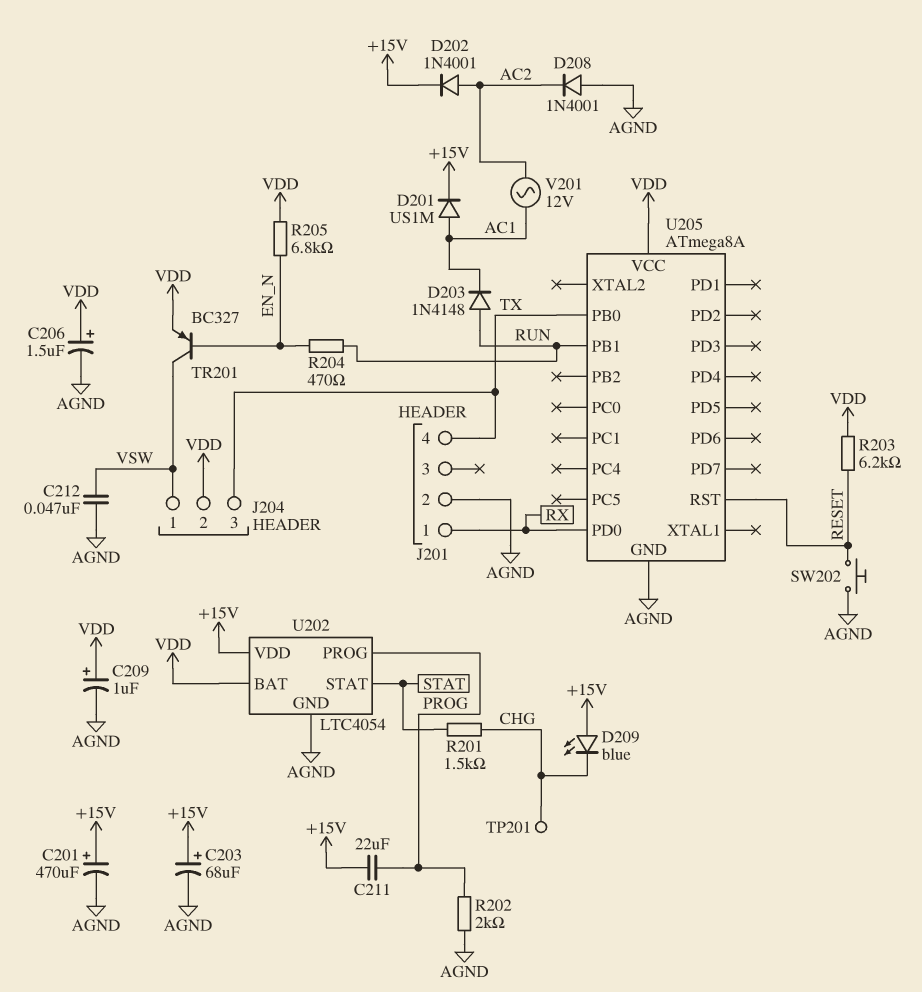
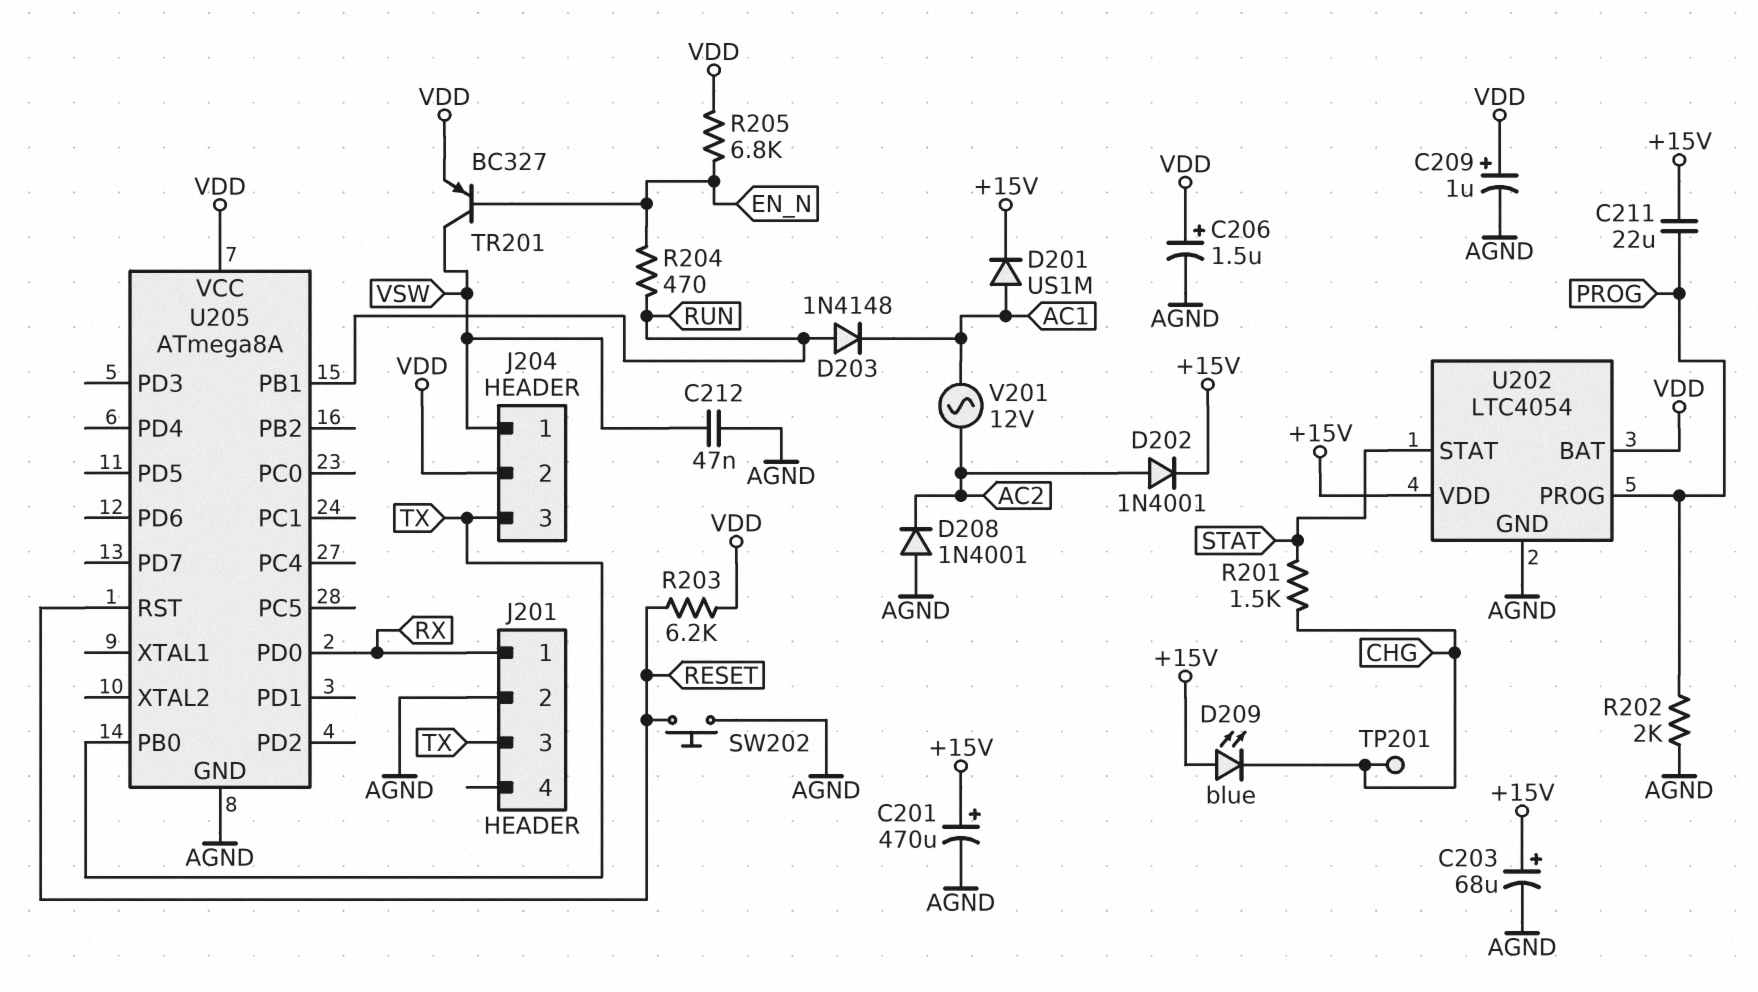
J201 pin 3: none -> TX
J201 pin 4: TX -> none

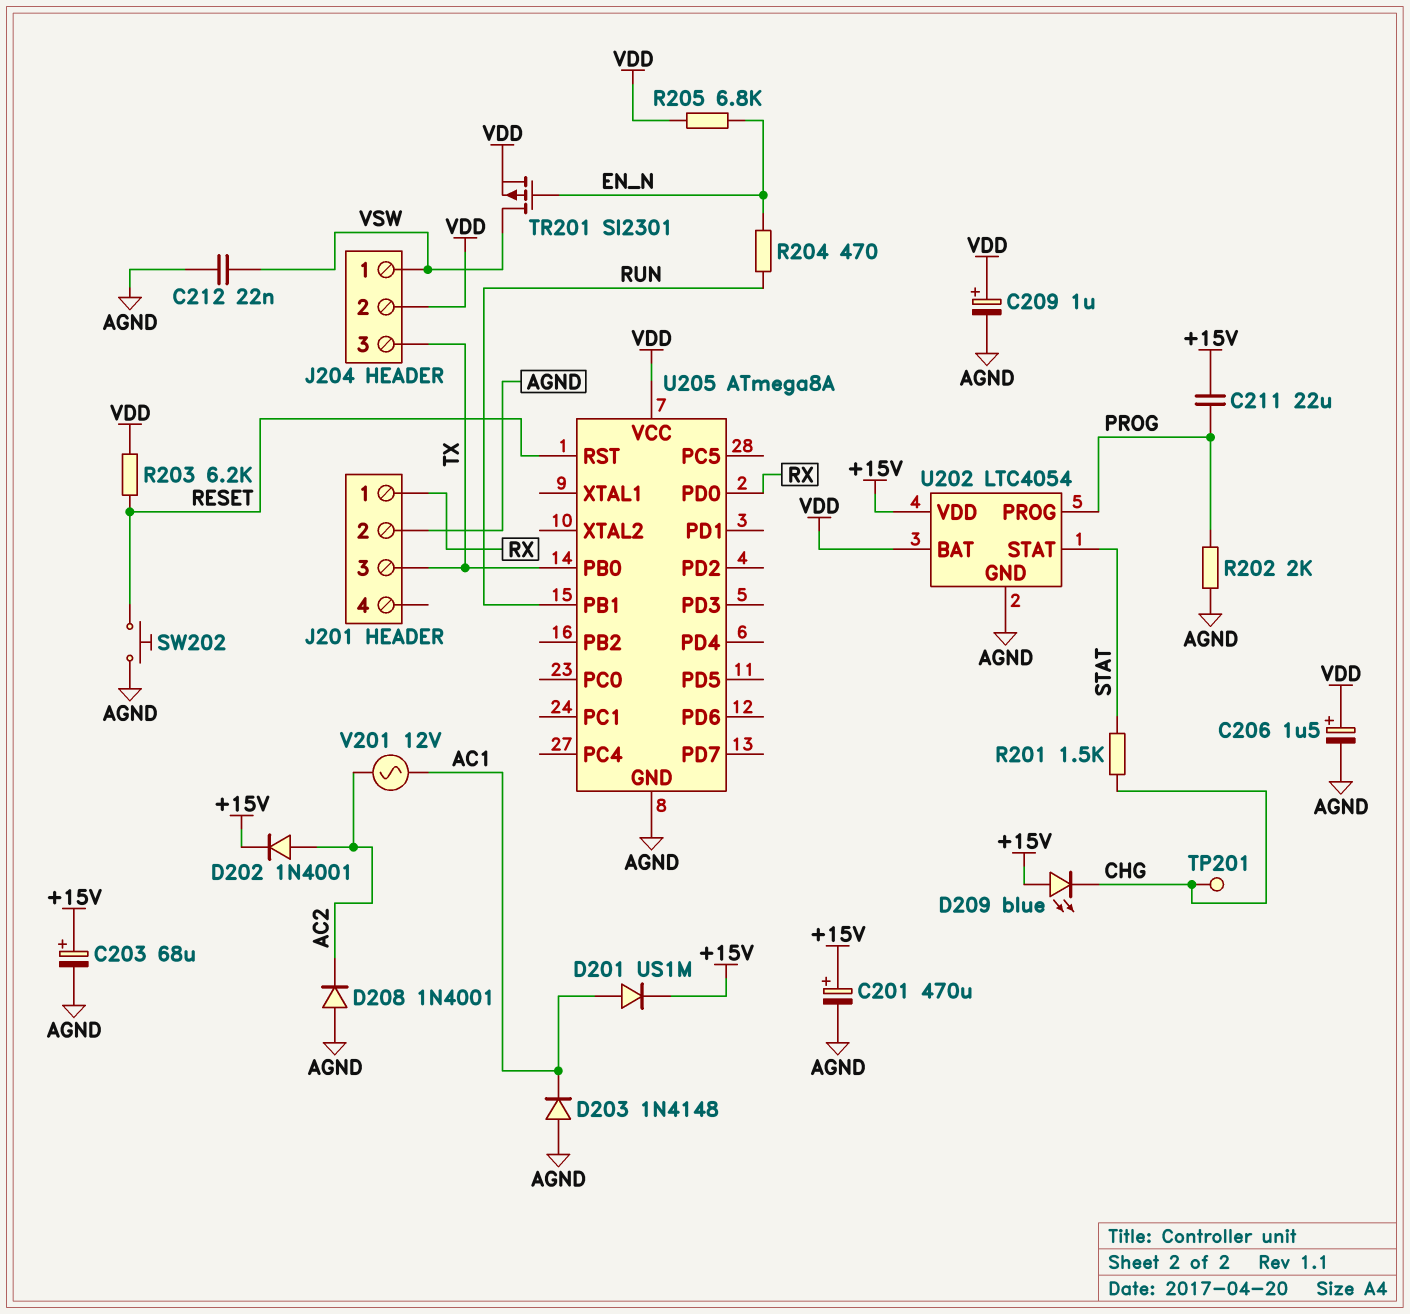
C212: 47nF (AGND, VSW) -> 22nF (AGND, VSW)
D203: diode 1N4148 (A RUN, K AC1) -> diode 1N4148 (A AGND, K AC1)
TR201: PNP BC327 (B EN_N, C VSW, E VDD) -> PMOS SI2301 (G EN_N, D VSW, S VDD)

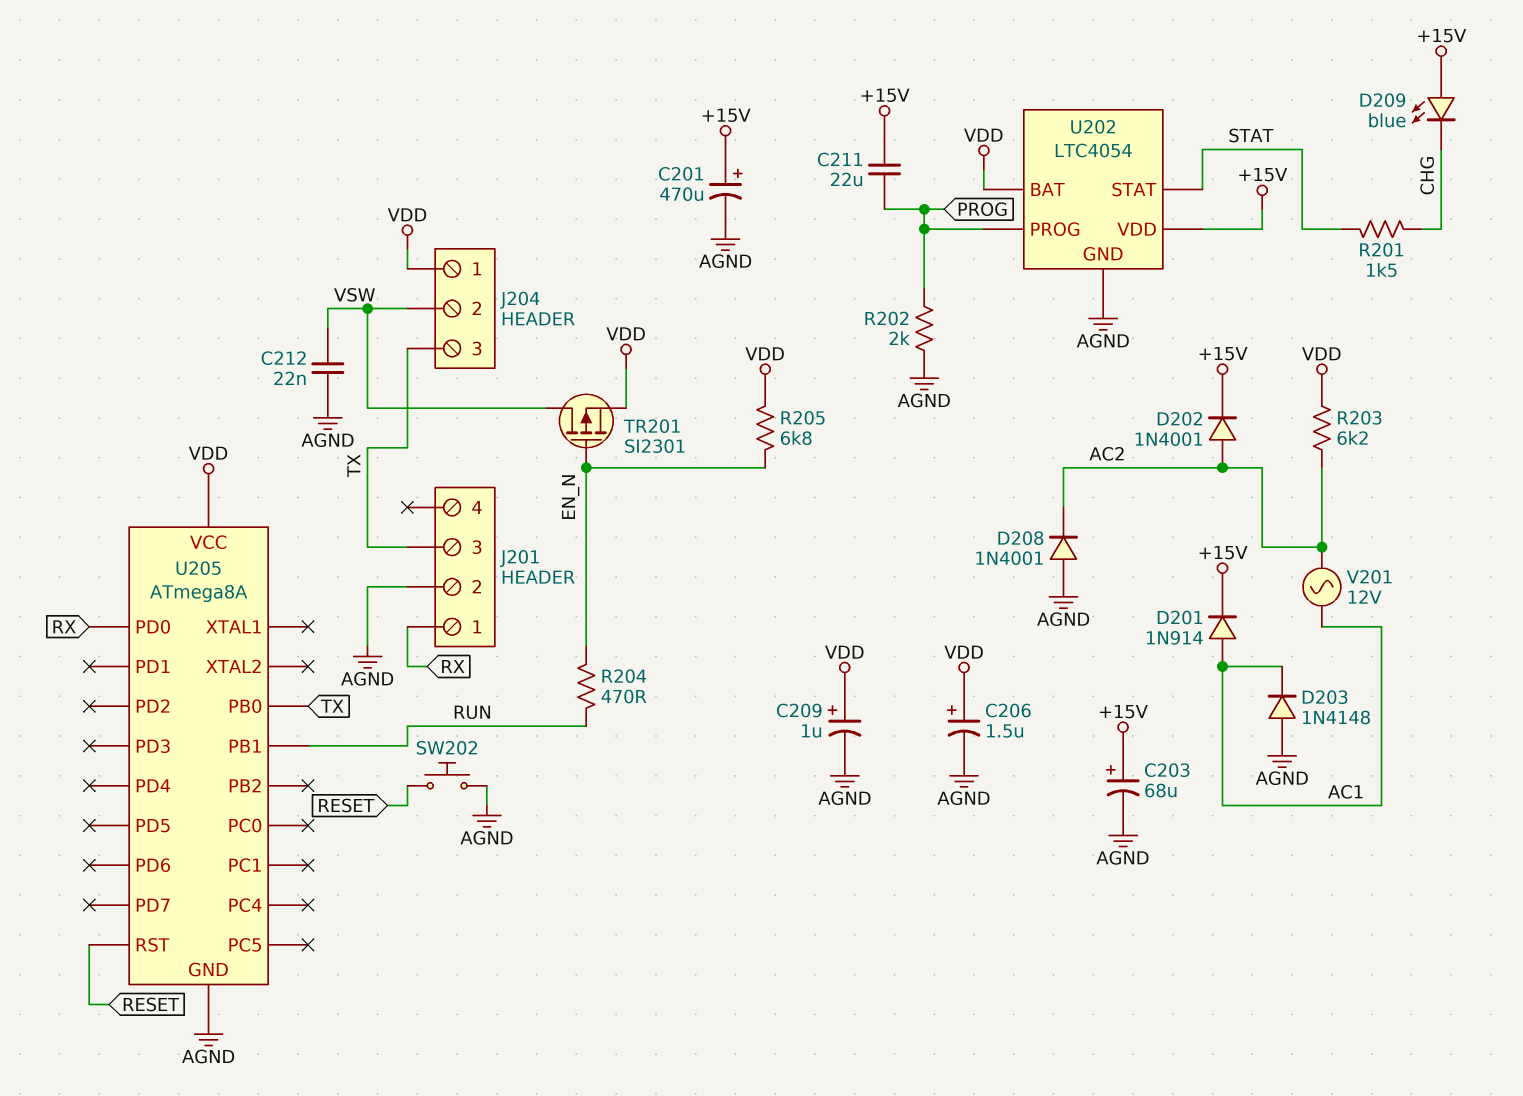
D201: diode US1M (A AC1, K +15V) -> diode 1N914 (A AC1, K +15V)
J204 pin 1: VSW -> VDD
J204 pin 2: VDD -> VSW
R203: 6.2k (RESET, VDD) -> 6.2k (AC2, VDD)
TP201: test point (CHG) -> none

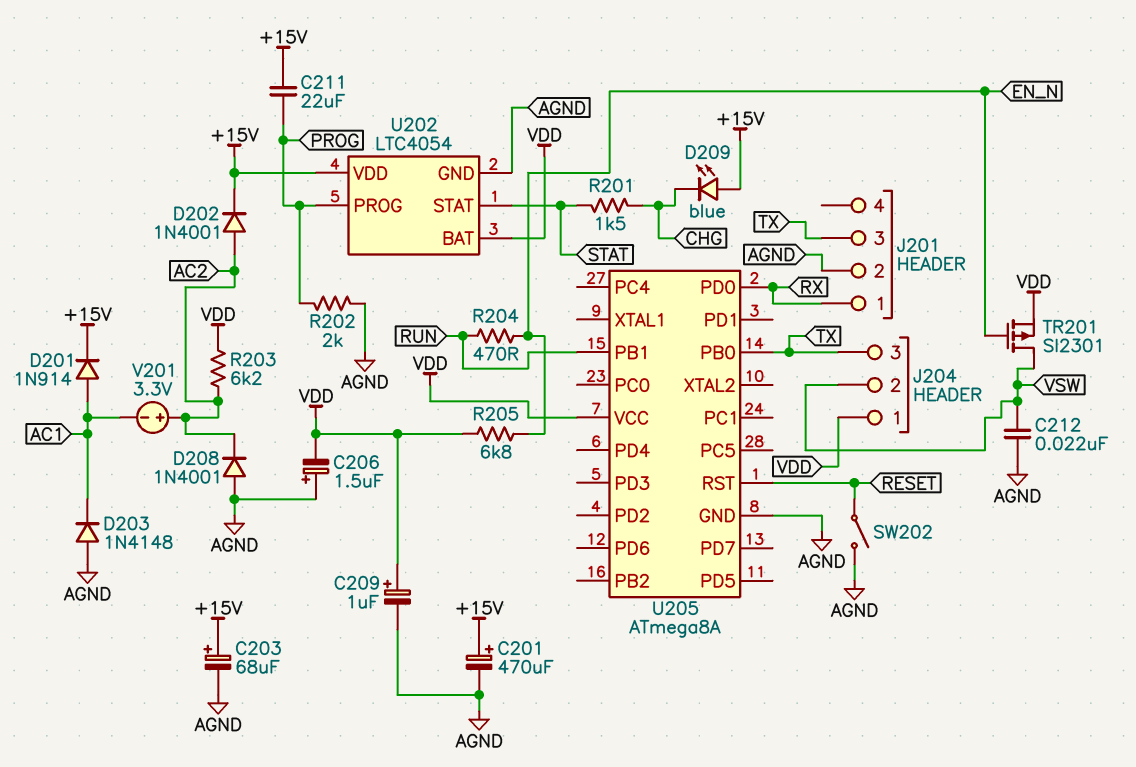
C206: 1.5uF (plus VDD, minus AGND) -> 1.5uF (plus AGND, minus VDD)
SW202: button (AGND, RESET) -> switch (AGND, RESET)
V201: AC 12V (AC1, AC2) -> 3.3V (plus AC2, minus AC1)

